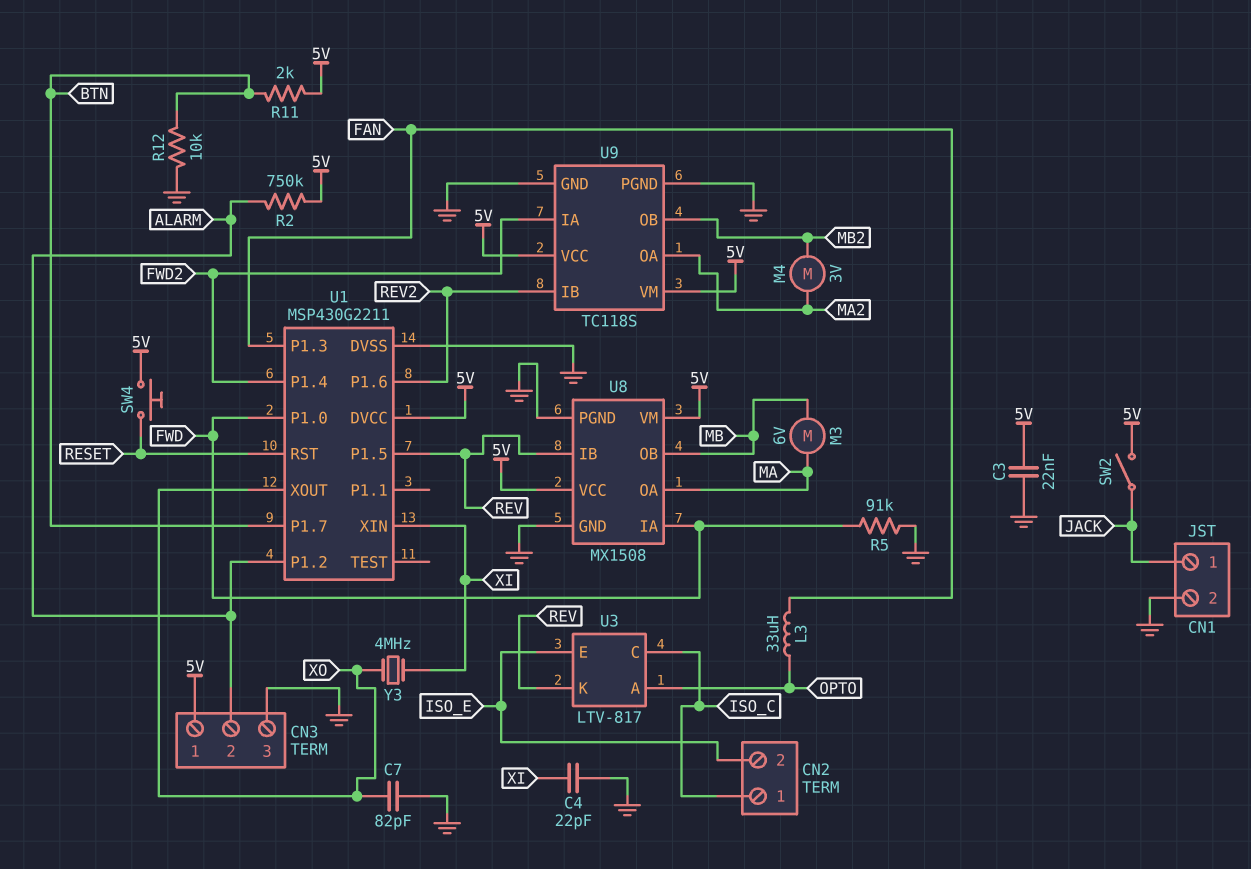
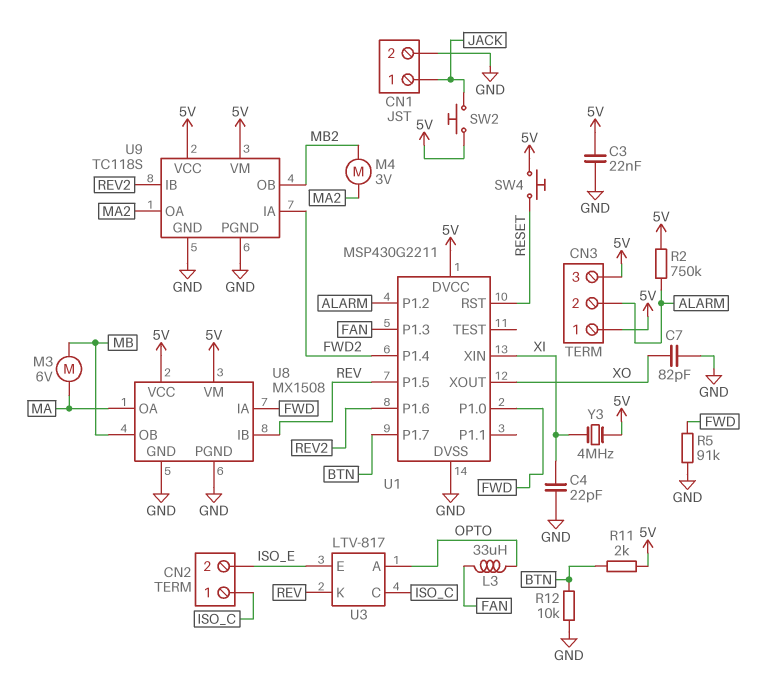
CN3 pin 3: GND -> 5V
SW2: switch (5V, JACK) -> button (5V, JACK)
Y3: 4MHz (XI, XO) -> 4MHz (5V, XI)

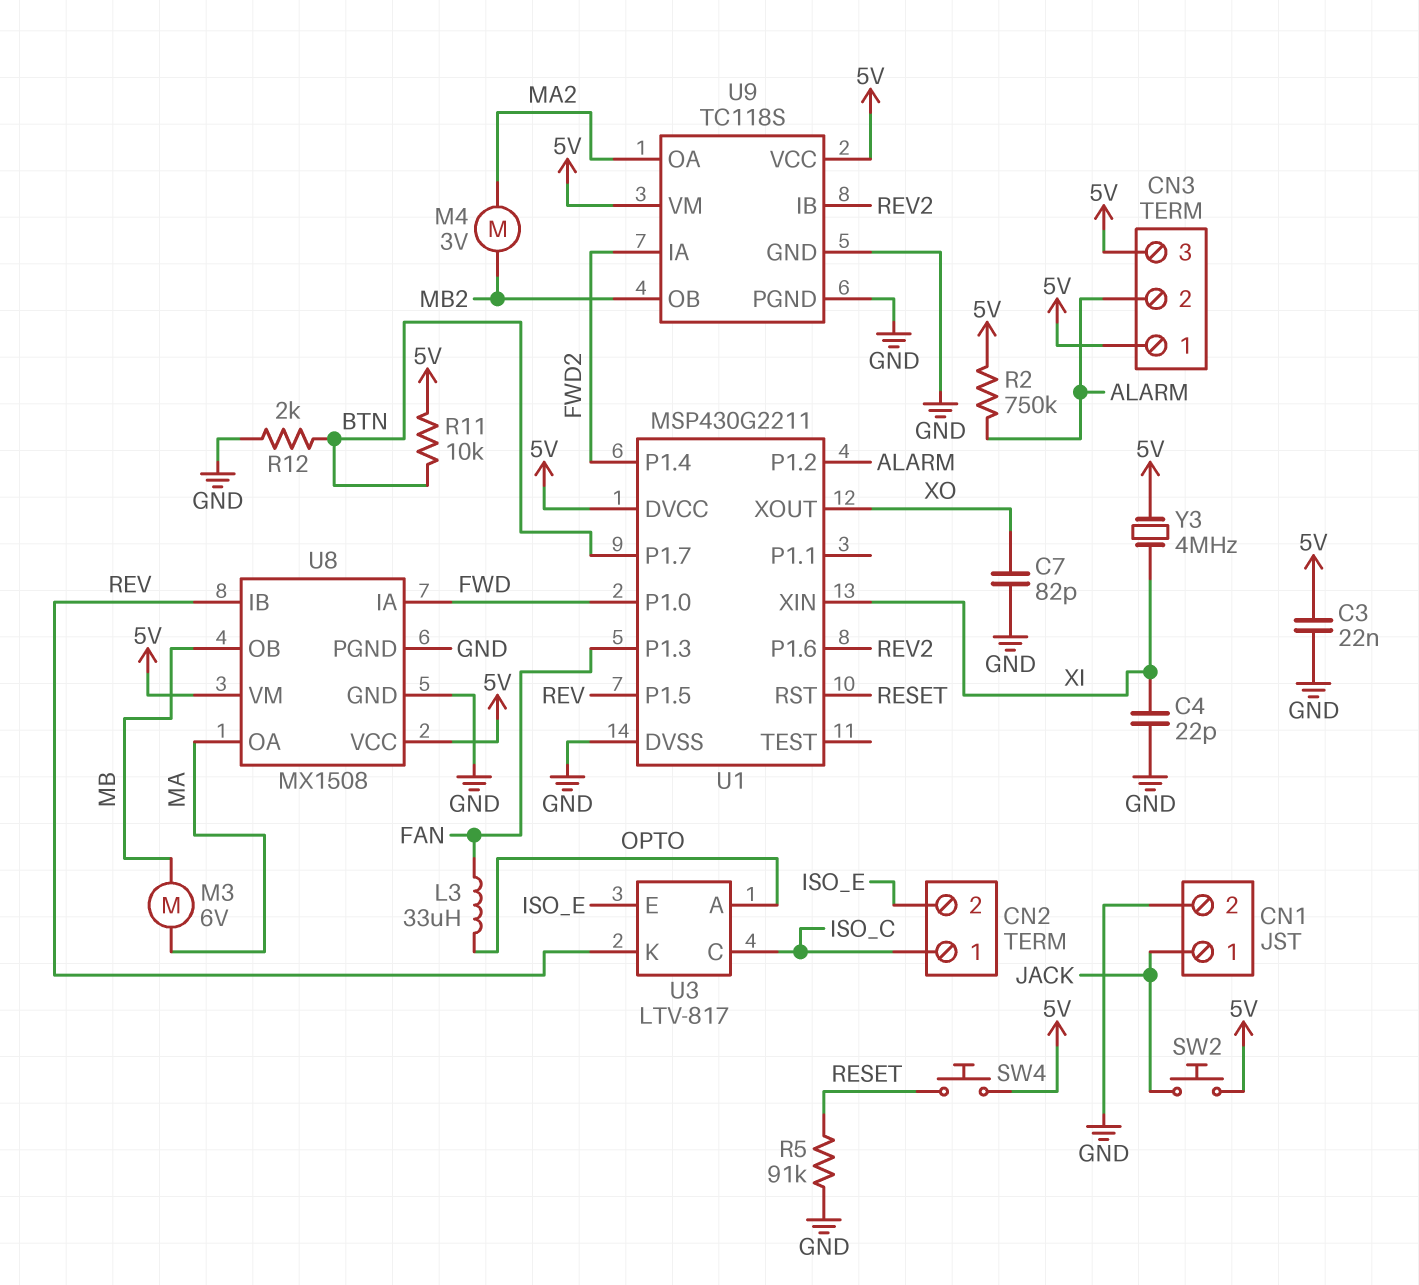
R5: 91k (FWD, GND) -> 91k (GND, RESET)
R11: 2k (5V, BTN) -> 10k (5V, BTN)
R12: 10k (BTN, GND) -> 2k (BTN, GND)

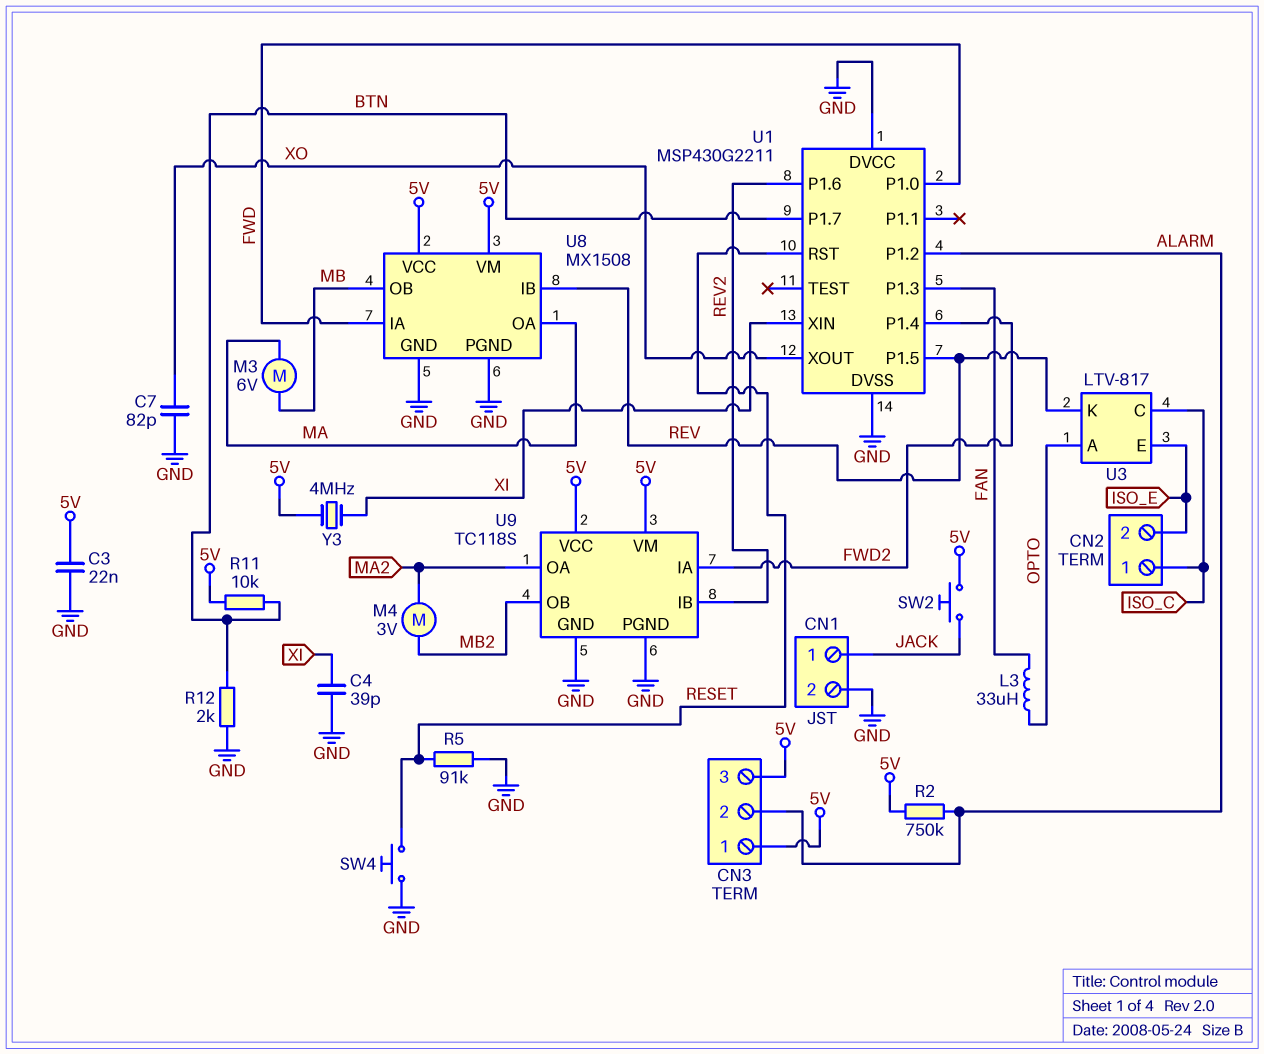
C4: 22pF (GND, XI) -> 39pF (GND, XI)
SW4: button (5V, RESET) -> button (GND, RESET)
U1 pin DVCC: 5V -> GND

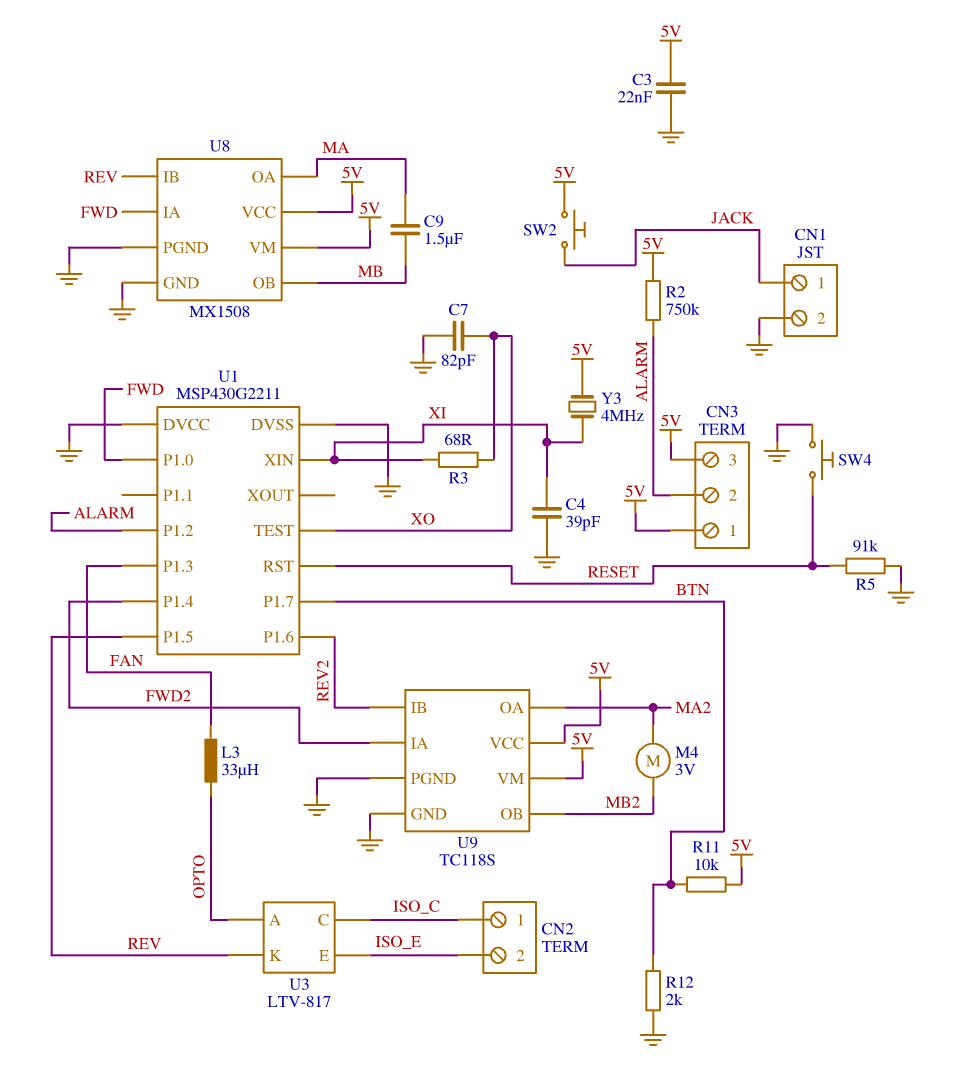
C9: none -> 1.5uF (MA, MB)
M3: motor 6V (MA, MB) -> none
R3: none -> 68 (XI, XO)
U1 pin TEST: none -> XO
U1 pin XOUT: XO -> none

